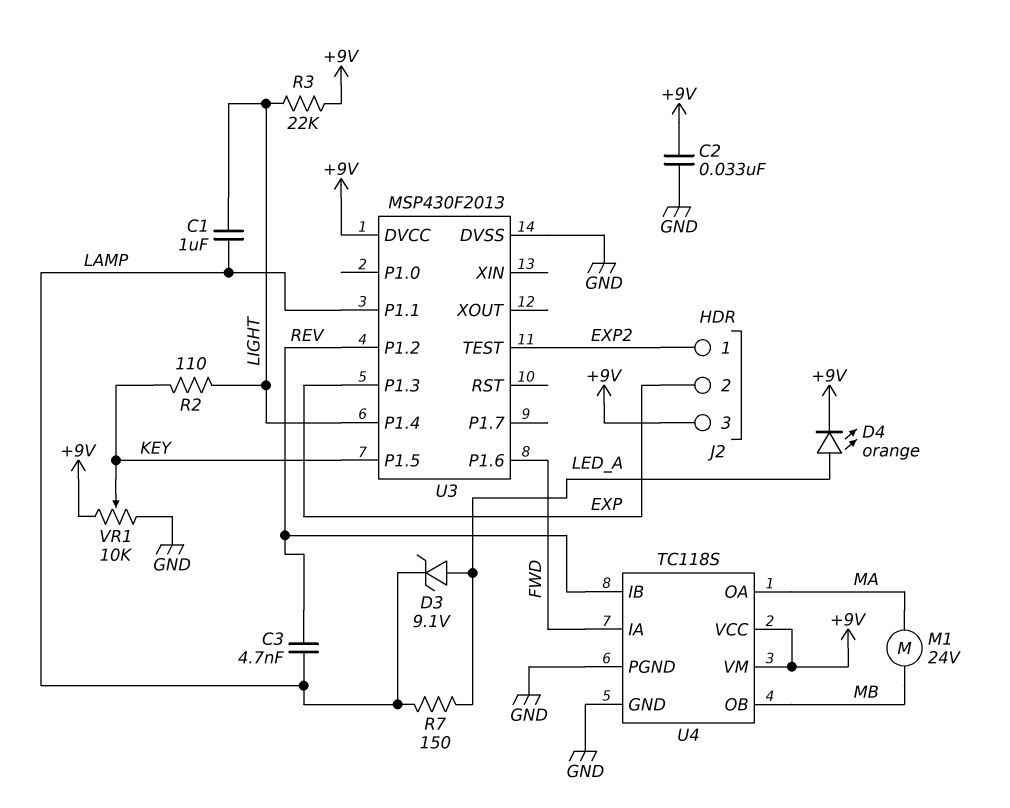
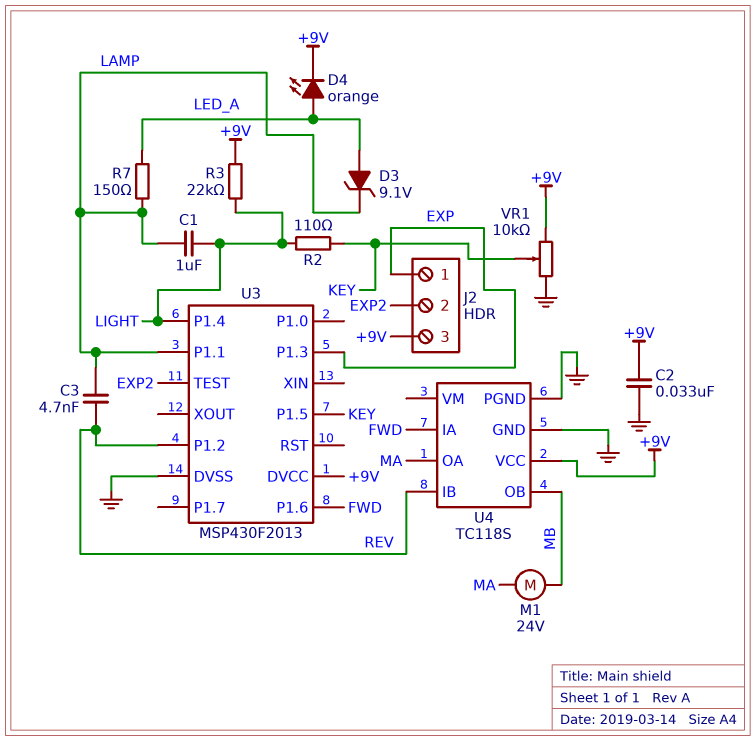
J2 pin 1: EXP2 -> EXP
J2 pin 2: EXP -> EXP2
U4 pin VM: +9V -> none

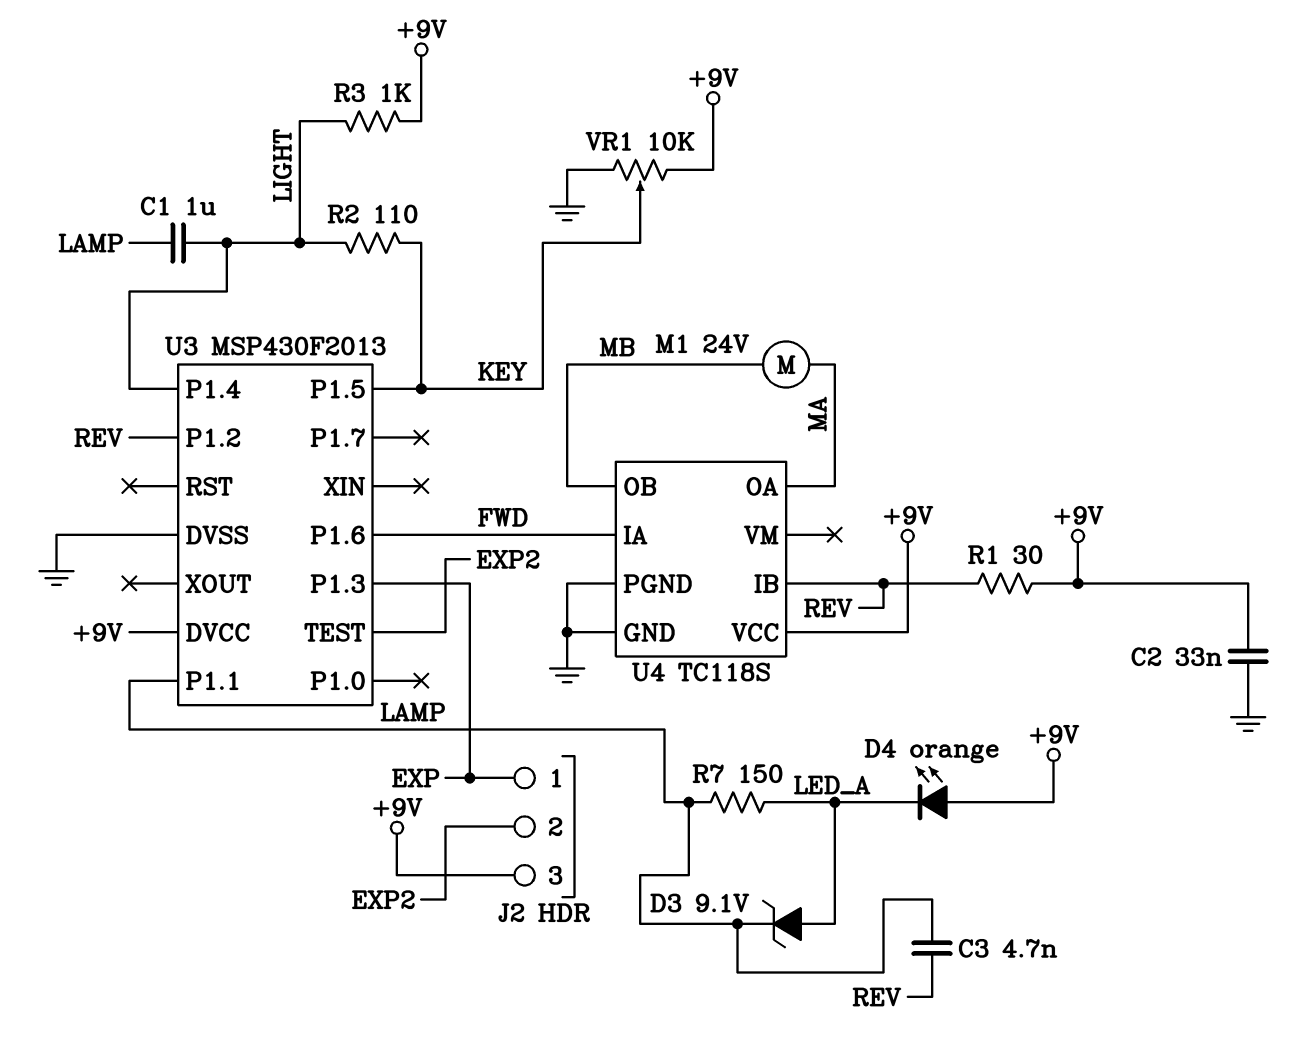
D4: LED orange (A LED_A, K +9V) -> LED orange (A +9V, K LED_A)
R1: none -> 30 (+9V, REV)
R3: 22k (+9V, LIGHT) -> 1k (+9V, LIGHT)

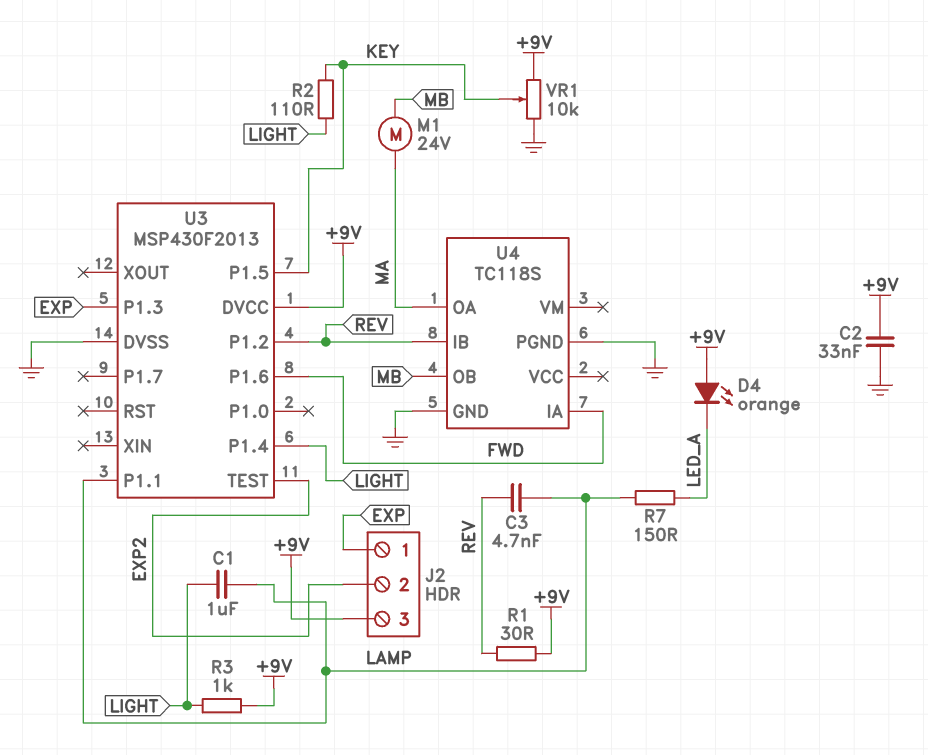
D3: zener 9.1V (A LED_A, K LAMP) -> none
U4 pin VCC: +9V -> none

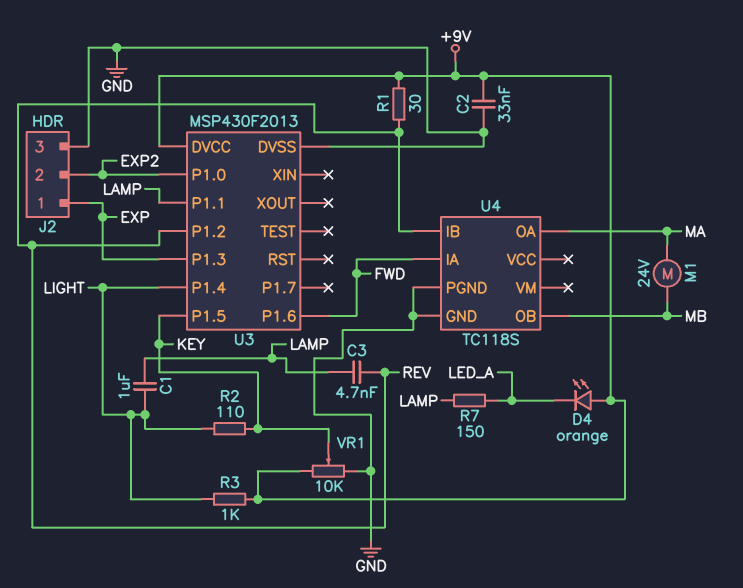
J2 pin 3: +9V -> GND
U3 pin P1.0: none -> EXP2
U3 pin TEST: EXP2 -> none

